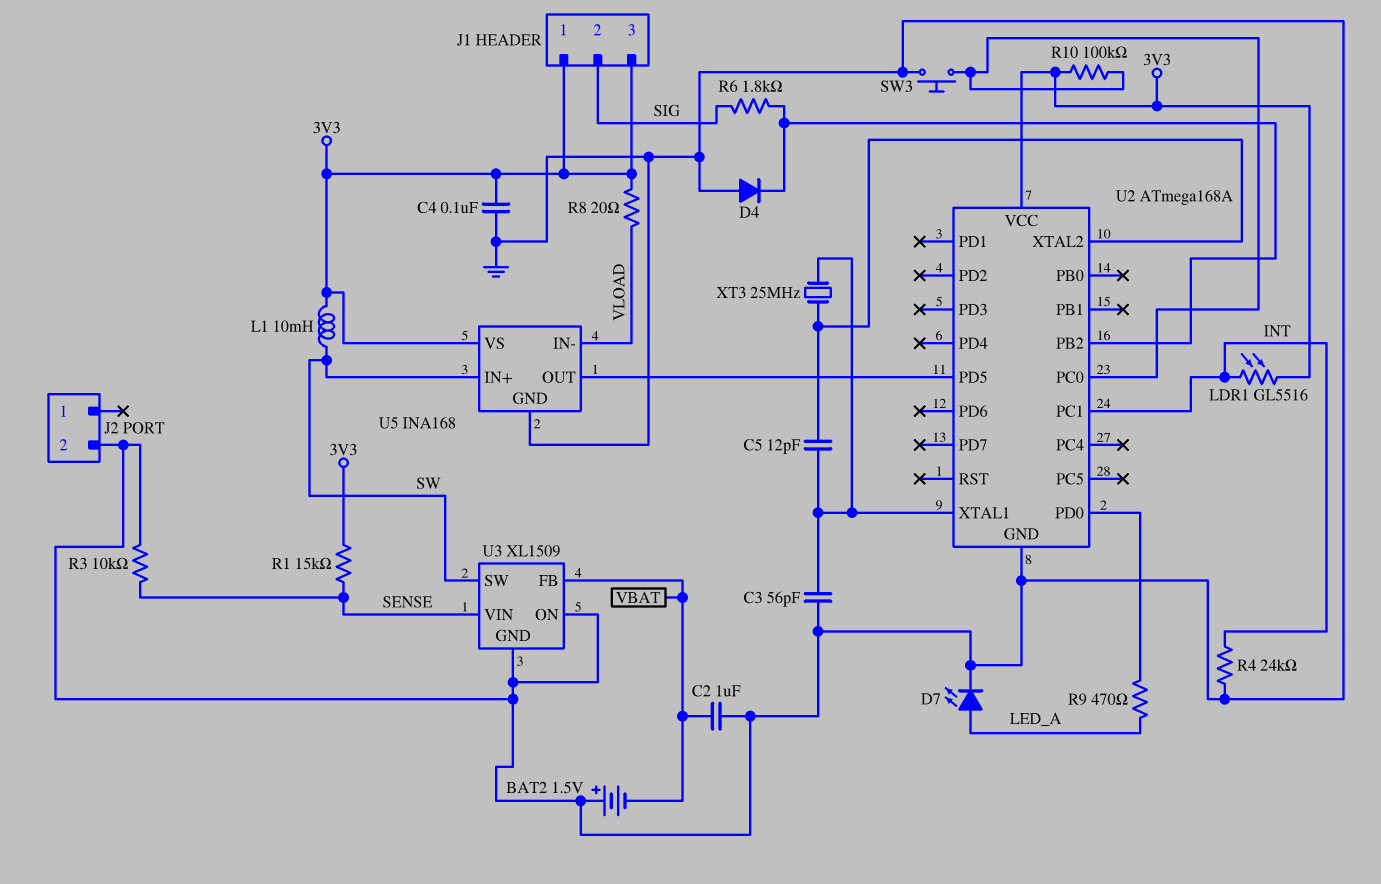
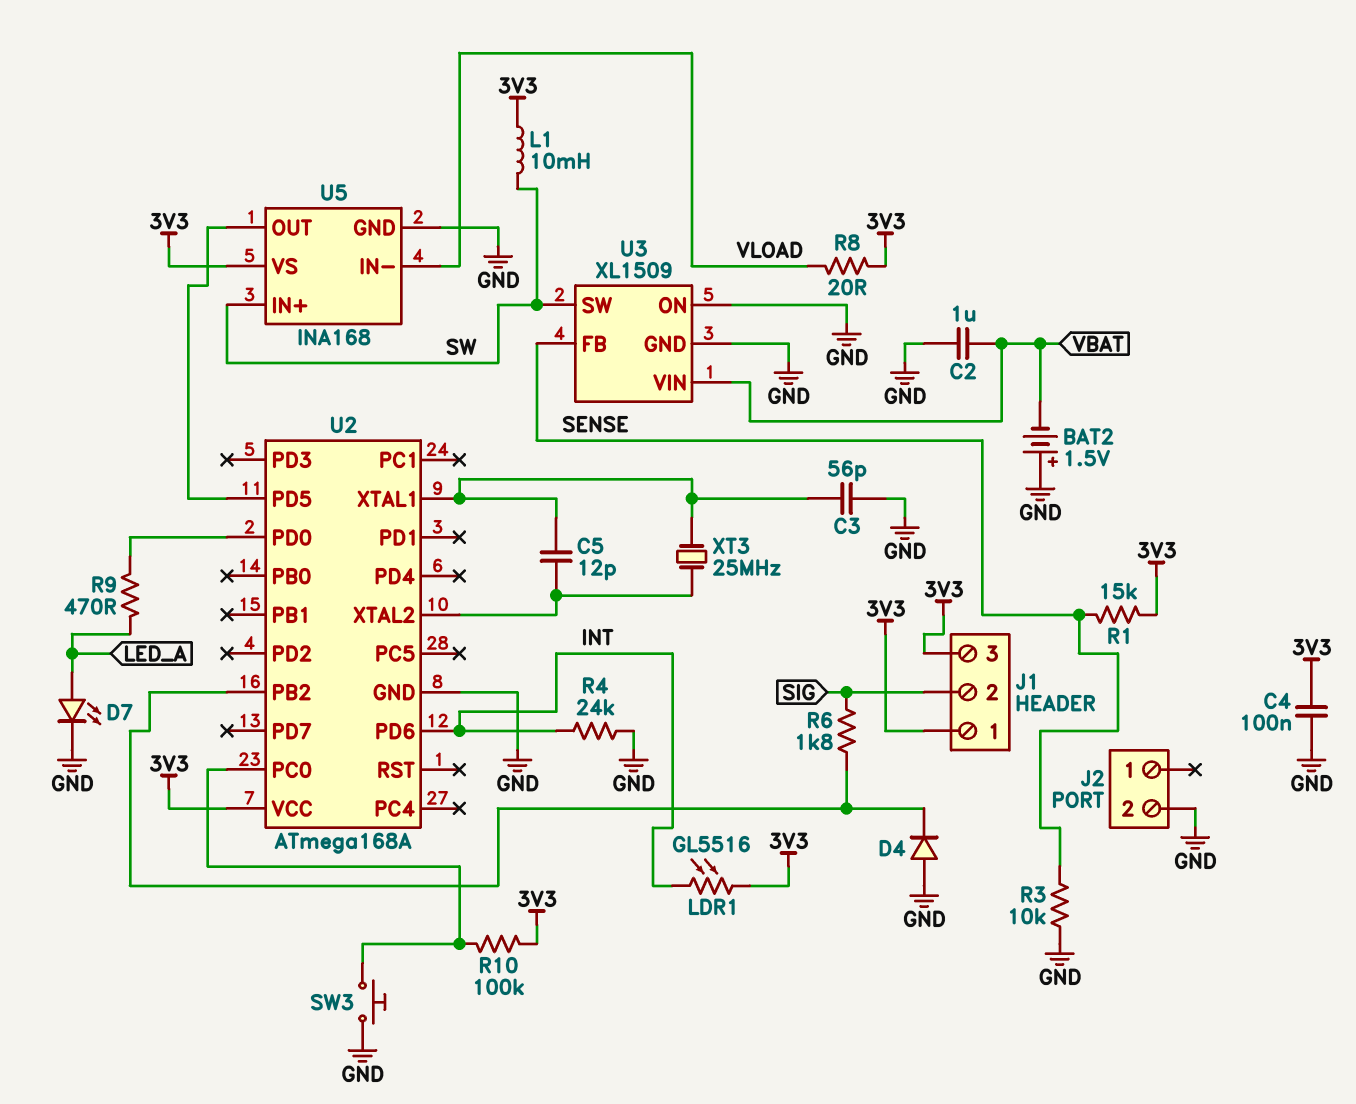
U2 pin PC1: INT -> none
U2 pin PD6: none -> INT
U3 pin FB: VBAT -> SENSE
U3 pin VIN: SENSE -> VBAT

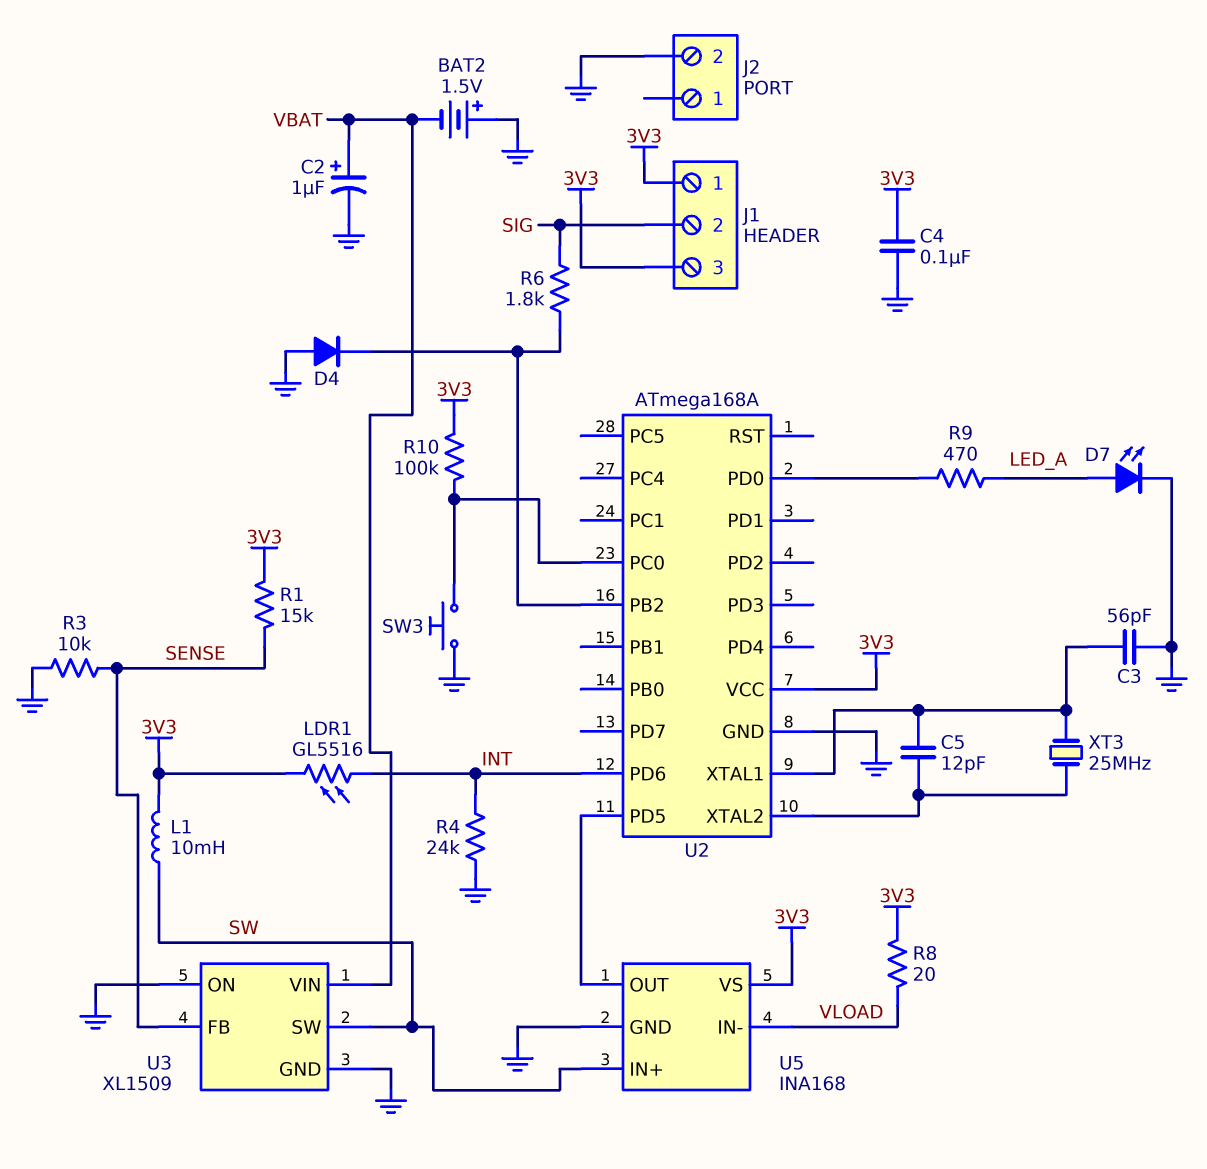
C2: 1uF (GND, VBAT) -> 1uF (plus VBAT, minus GND)

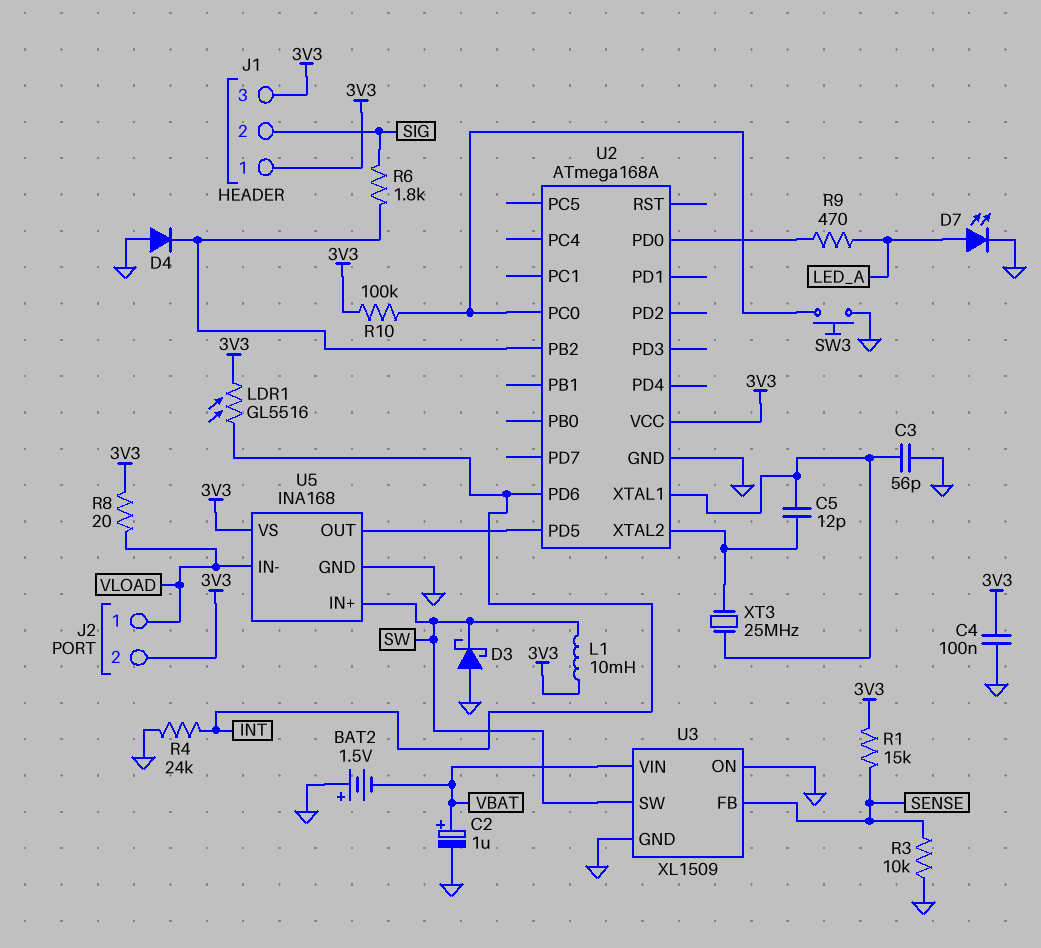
D3: none -> schottky (A GND, K SW)
J2 pin 1: none -> VLOAD
J2 pin 2: GND -> 3V3

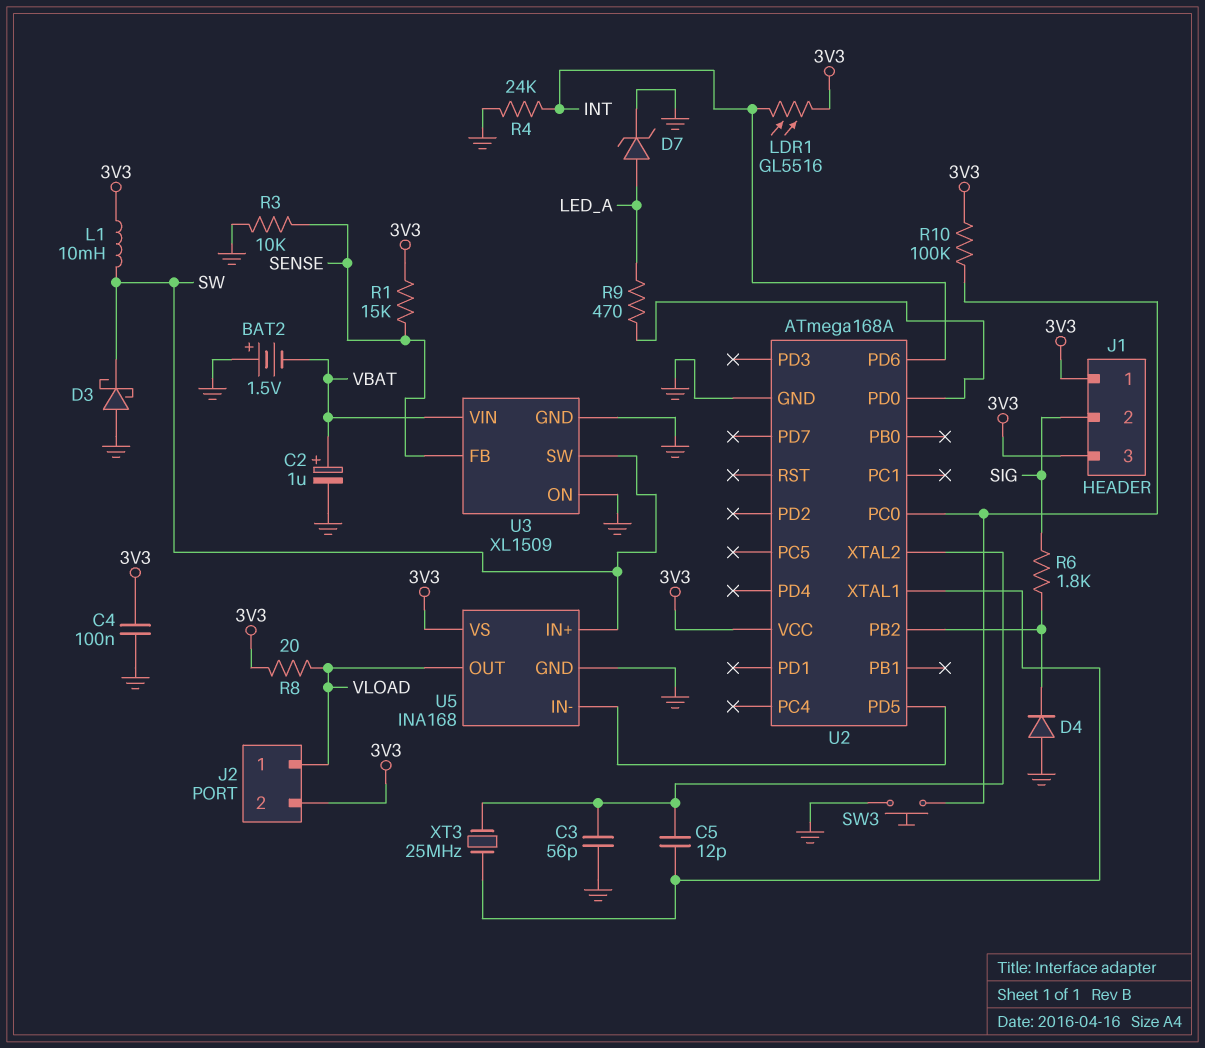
C3: 56pF (GND, U2/XTAL1) -> 56pF (GND, U2/XTAL2)
D7: LED (A LED_A, K GND) -> zener (A LED_A, K GND)
U5 pin IN-: VLOAD -> U2/PD5
U5 pin OUT: U2/PD5 -> VLOAD

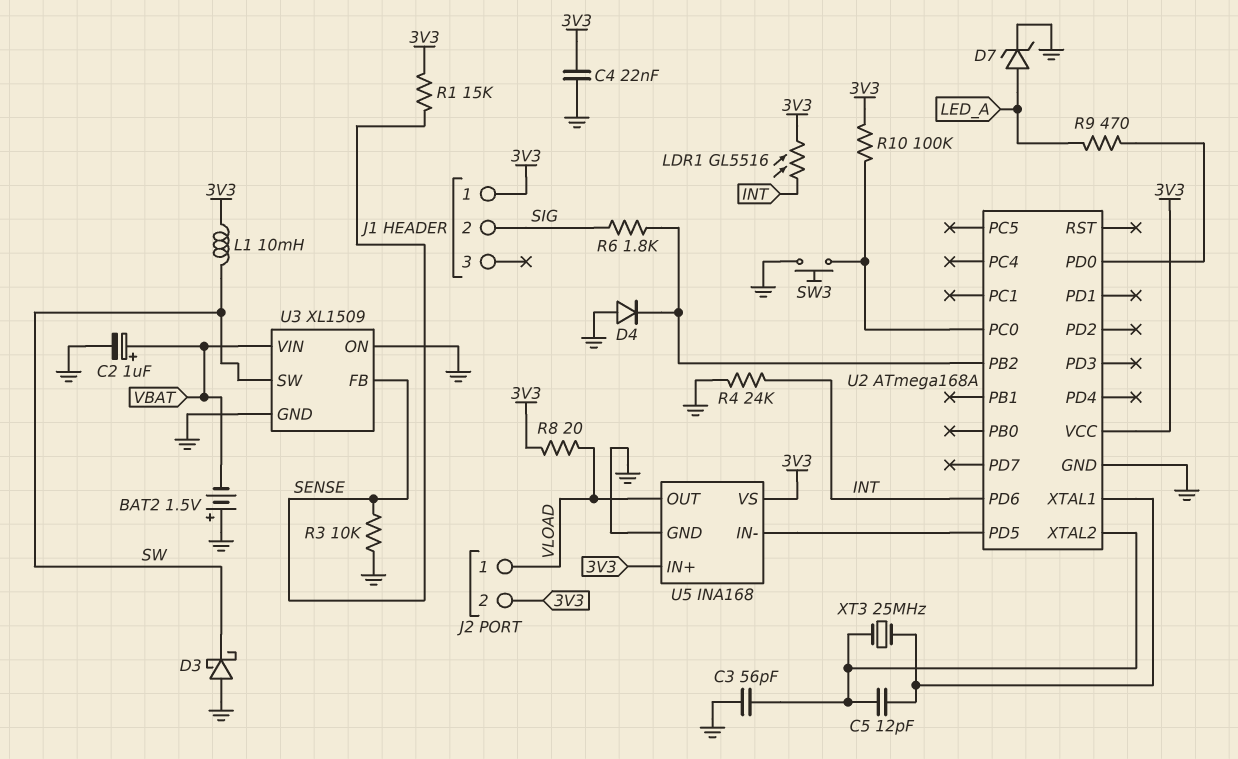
C4: 100nF (3V3, GND) -> 22nF (3V3, GND)
J1 pin 3: 3V3 -> none
U5 pin IN+: SW -> 3V3

